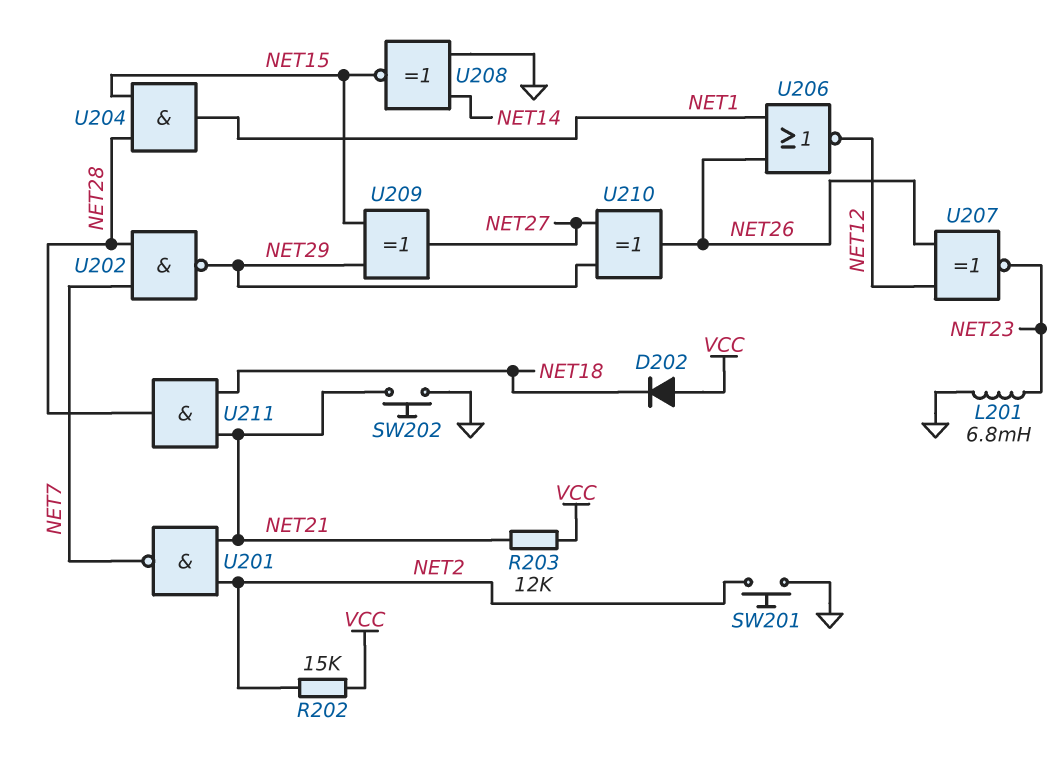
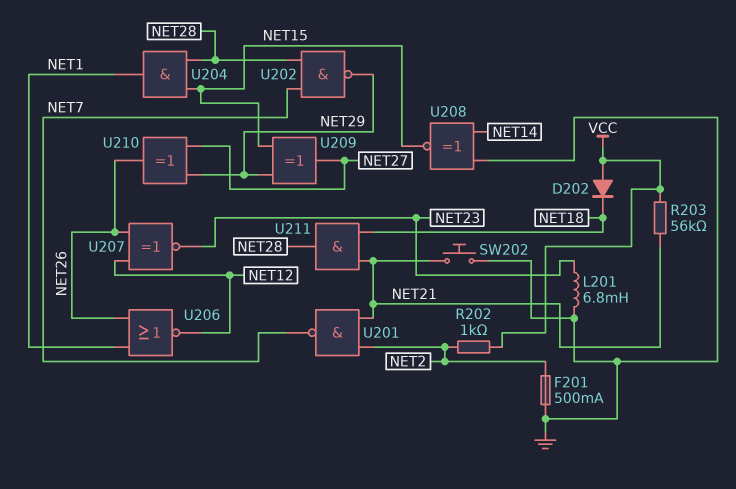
F201: none -> 500mA (GND, NET2)
R202: 15k (NET2, VCC) -> 1k (NET2, VCC)
R203: 12k (NET21, VCC) -> 56k (NET21, VCC)
SW201: button (GND, NET2) -> none

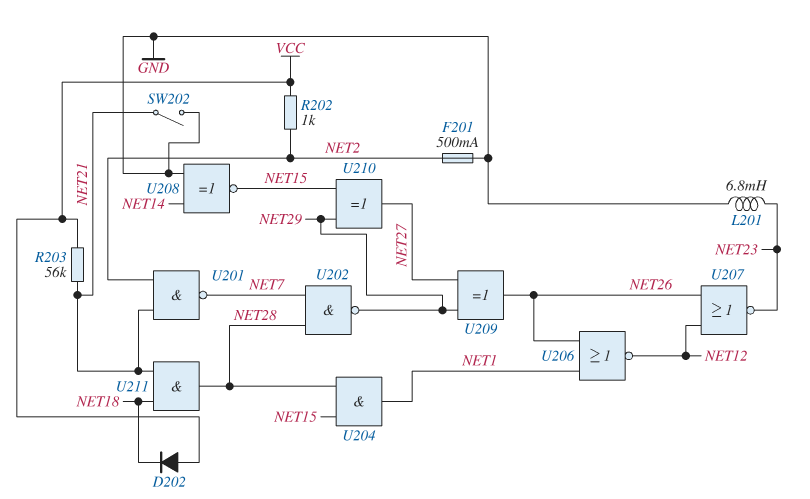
SW202: button (GND, NET21) -> switch (GND, NET21)
U207: XNOR (in NET12, in NET26, out NET23) -> NOR (in NET12, in NET26, out NET23)
U209: XOR (in NET15, in NET29, out NET27) -> XOR (in NET27, in NET29, out NET26)
U210: XOR (in NET27, in NET29, out NET26) -> XOR (in NET15, in NET29, out NET27)

